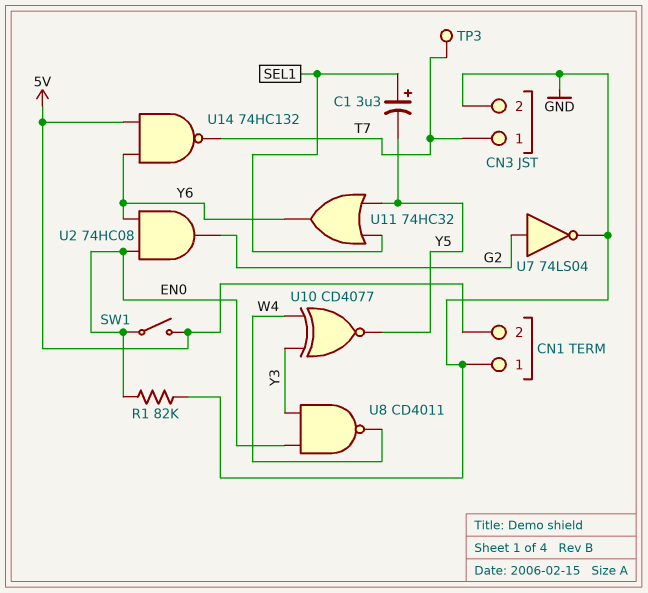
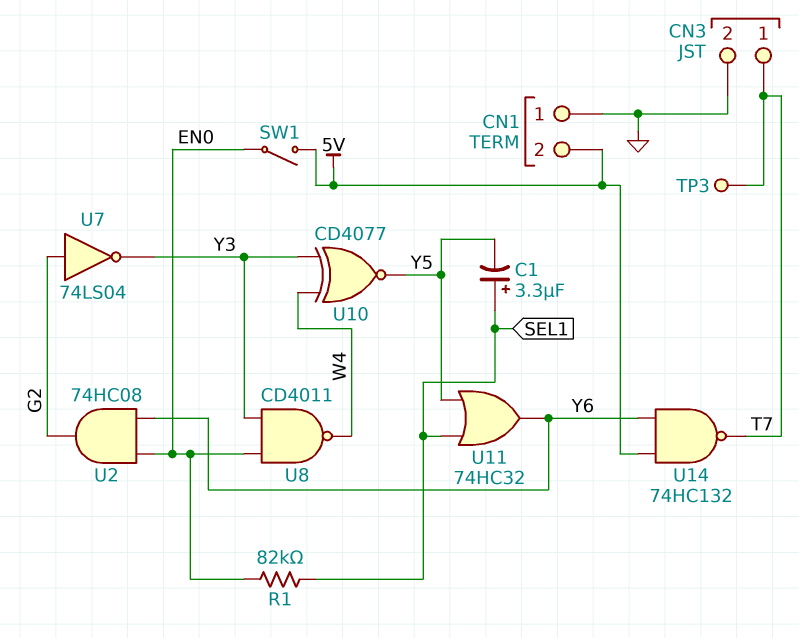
R1: 82k (EN0, GND) -> 82k (EN0, SEL1)
U7: NOT 74LS04 (in G2, out GND) -> NOT 74LS04 (in G2, out Y3)

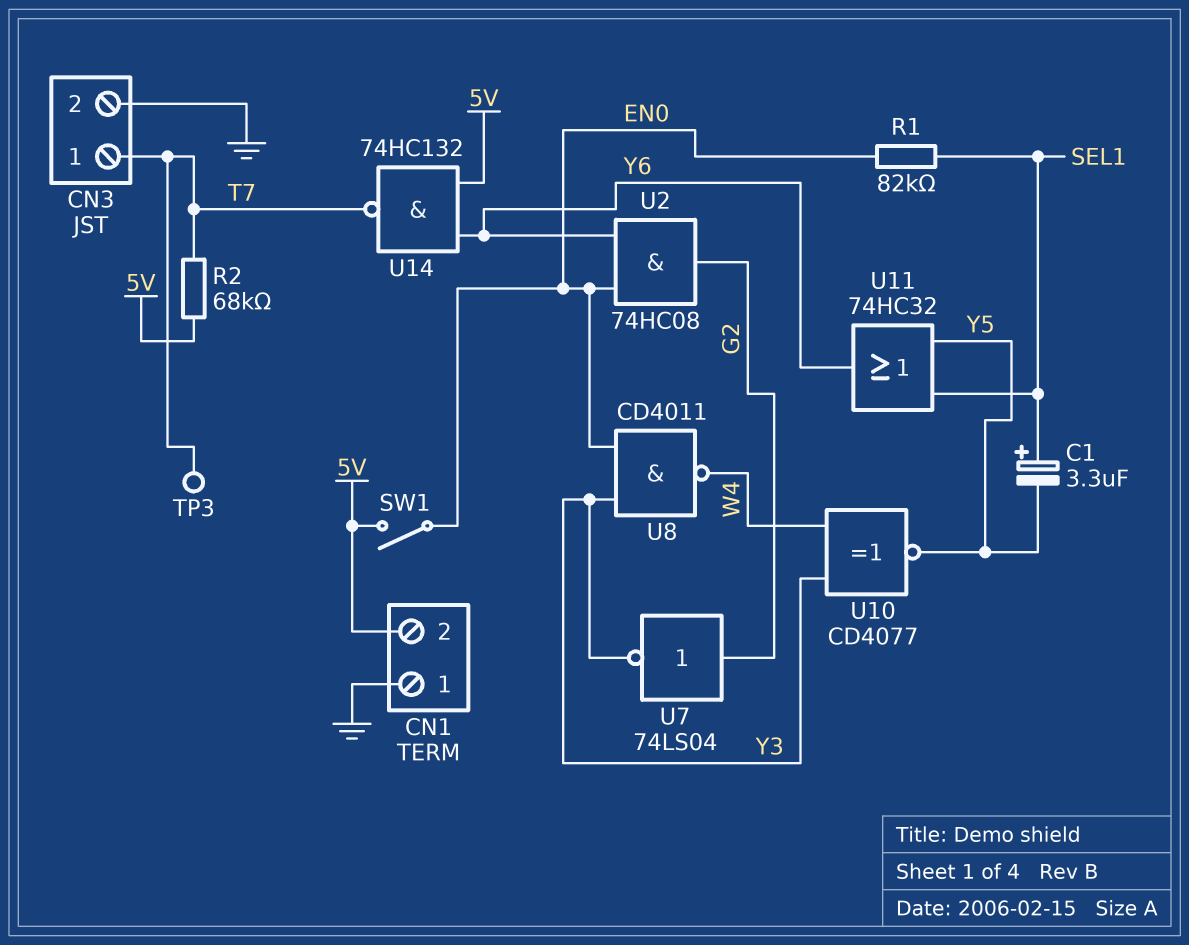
R2: none -> 68k (5V, T7)

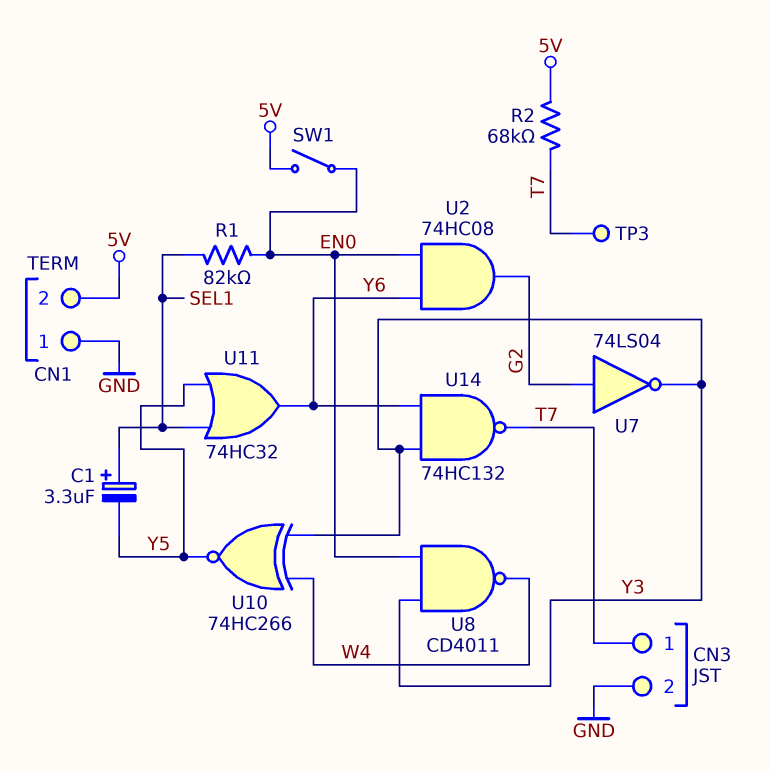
U10: XNOR CD4077 (in W4, in Y3, out Y5) -> XNOR 74HC266 (in W4, in Y3, out Y5)
U14: NAND 74HC132 (in 5V, in Y6, out T7) -> NAND 74HC132 (in Y3, in Y6, out T7)

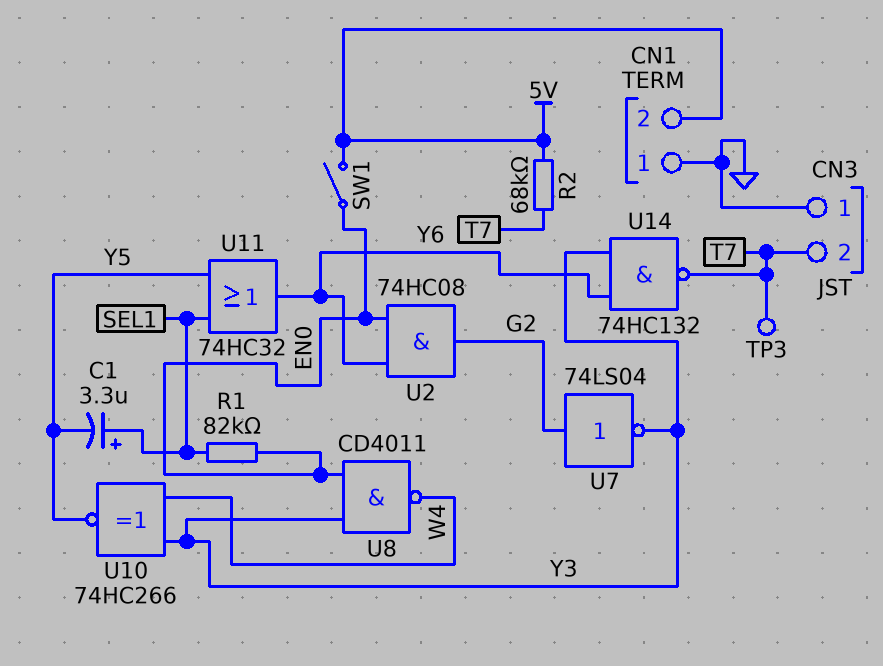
CN3 pin 1: T7 -> GND
CN3 pin 2: GND -> T7

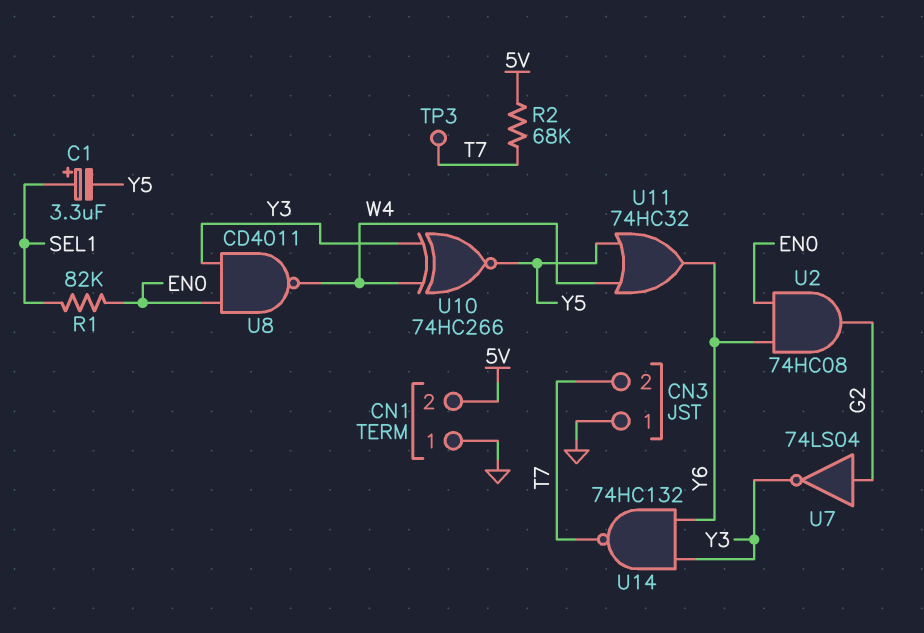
SW1: switch (5V, EN0) -> none
U11: OR 74HC32 (in SEL1, in Y5, out Y6) -> OR 74HC32 (in W4, in Y5, out Y6)

